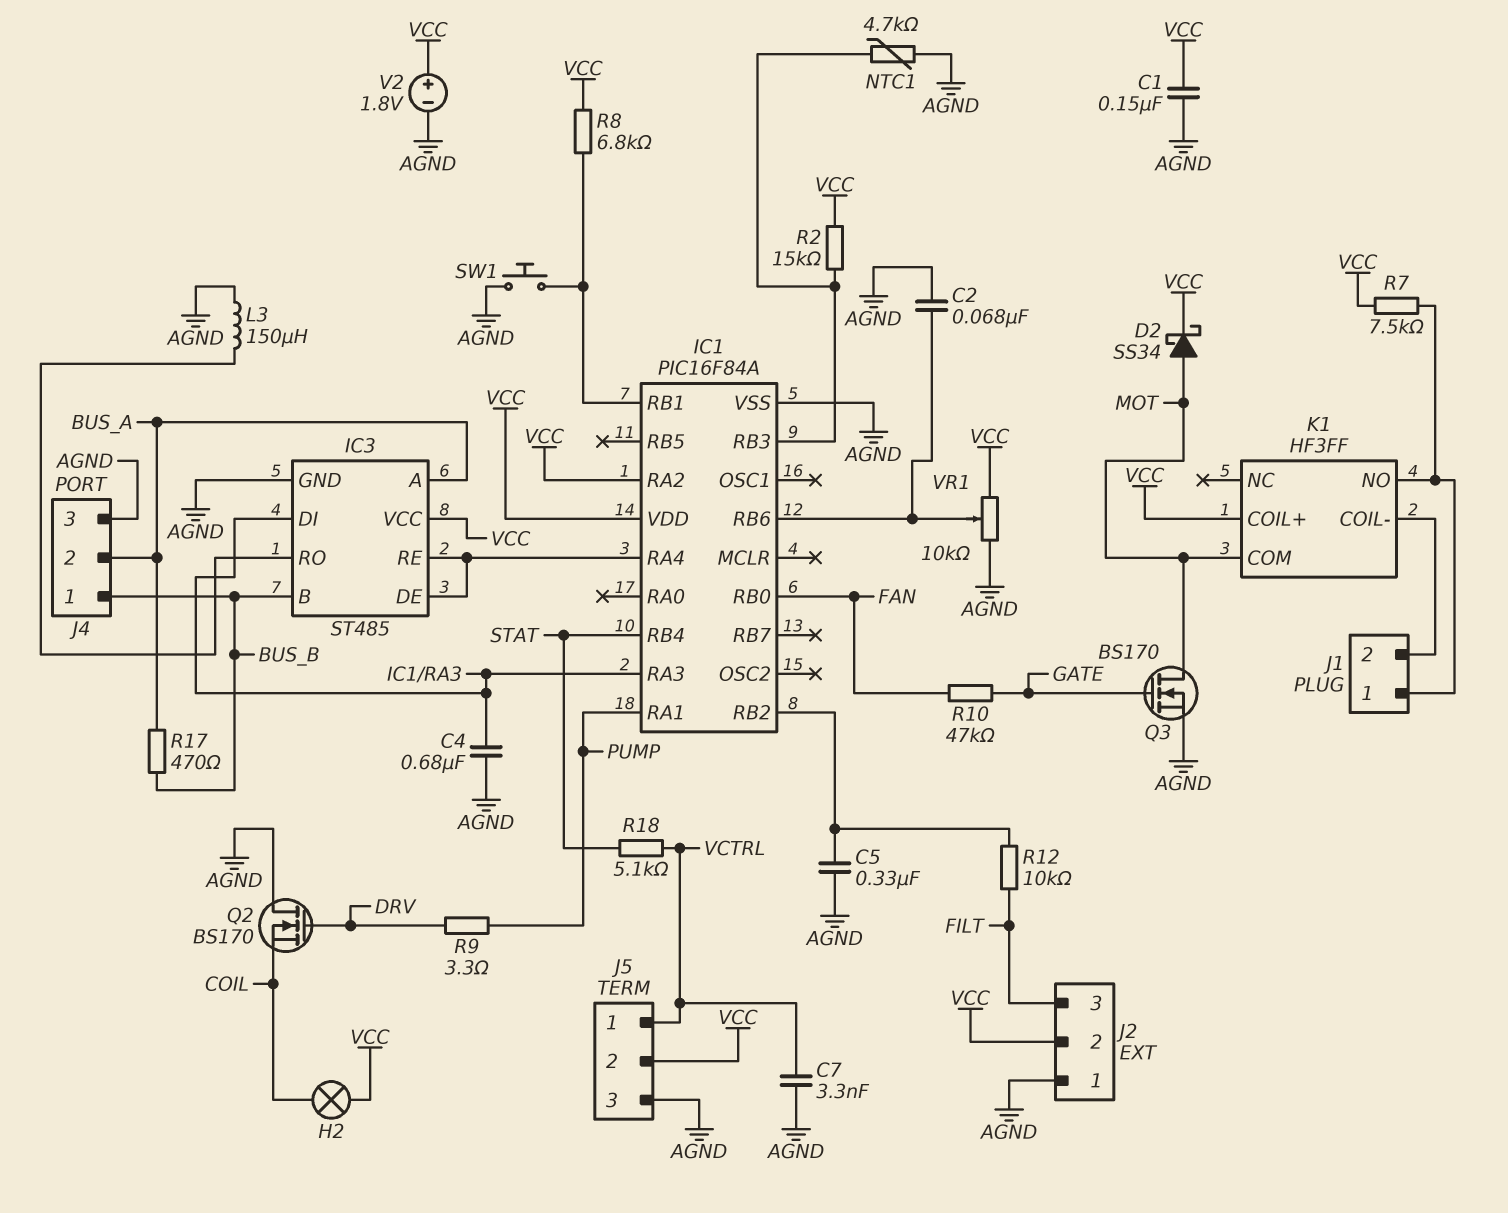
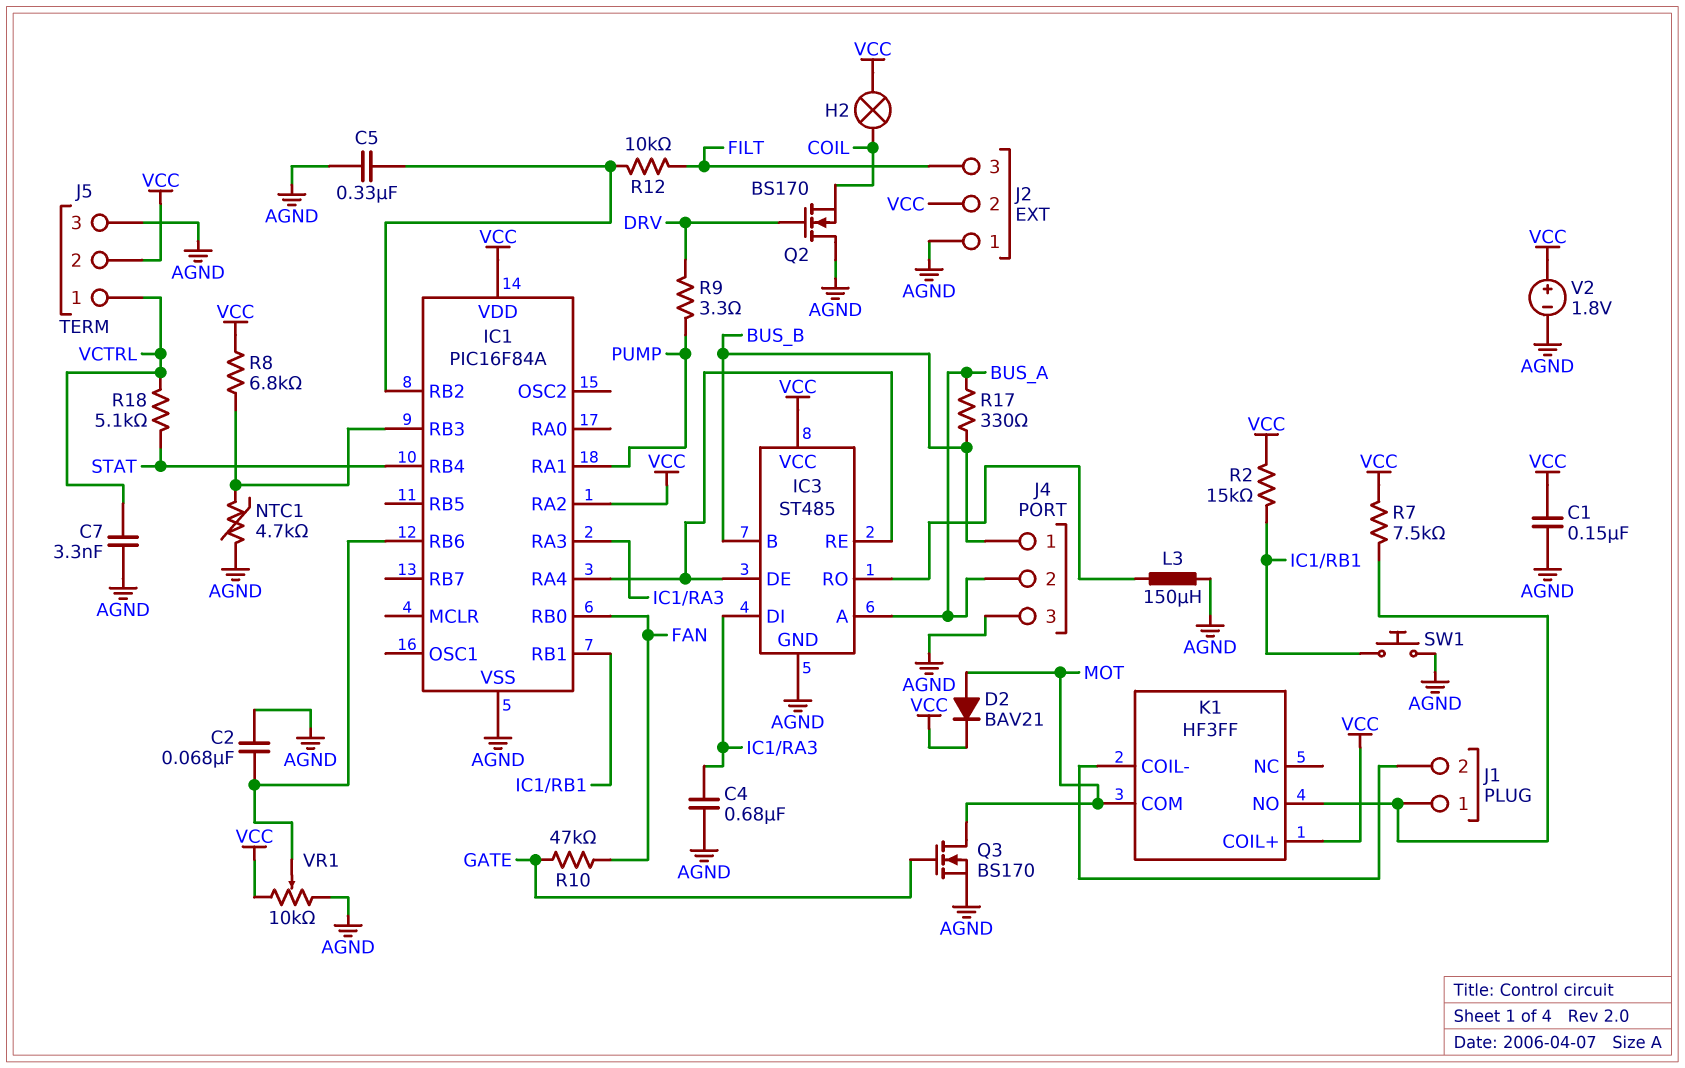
D2: schottky SS34 (A MOT, K VCC) -> diode BAV21 (A MOT, K VCC)
R2: 15k (IC1/RB3, VCC) -> 15k (IC1/RB1, VCC)
R8: 6.8k (IC1/RB1, VCC) -> 6.8k (IC1/RB3, VCC)
R17: 470 (BUS_A, BUS_B) -> 330 (BUS_A, BUS_B)

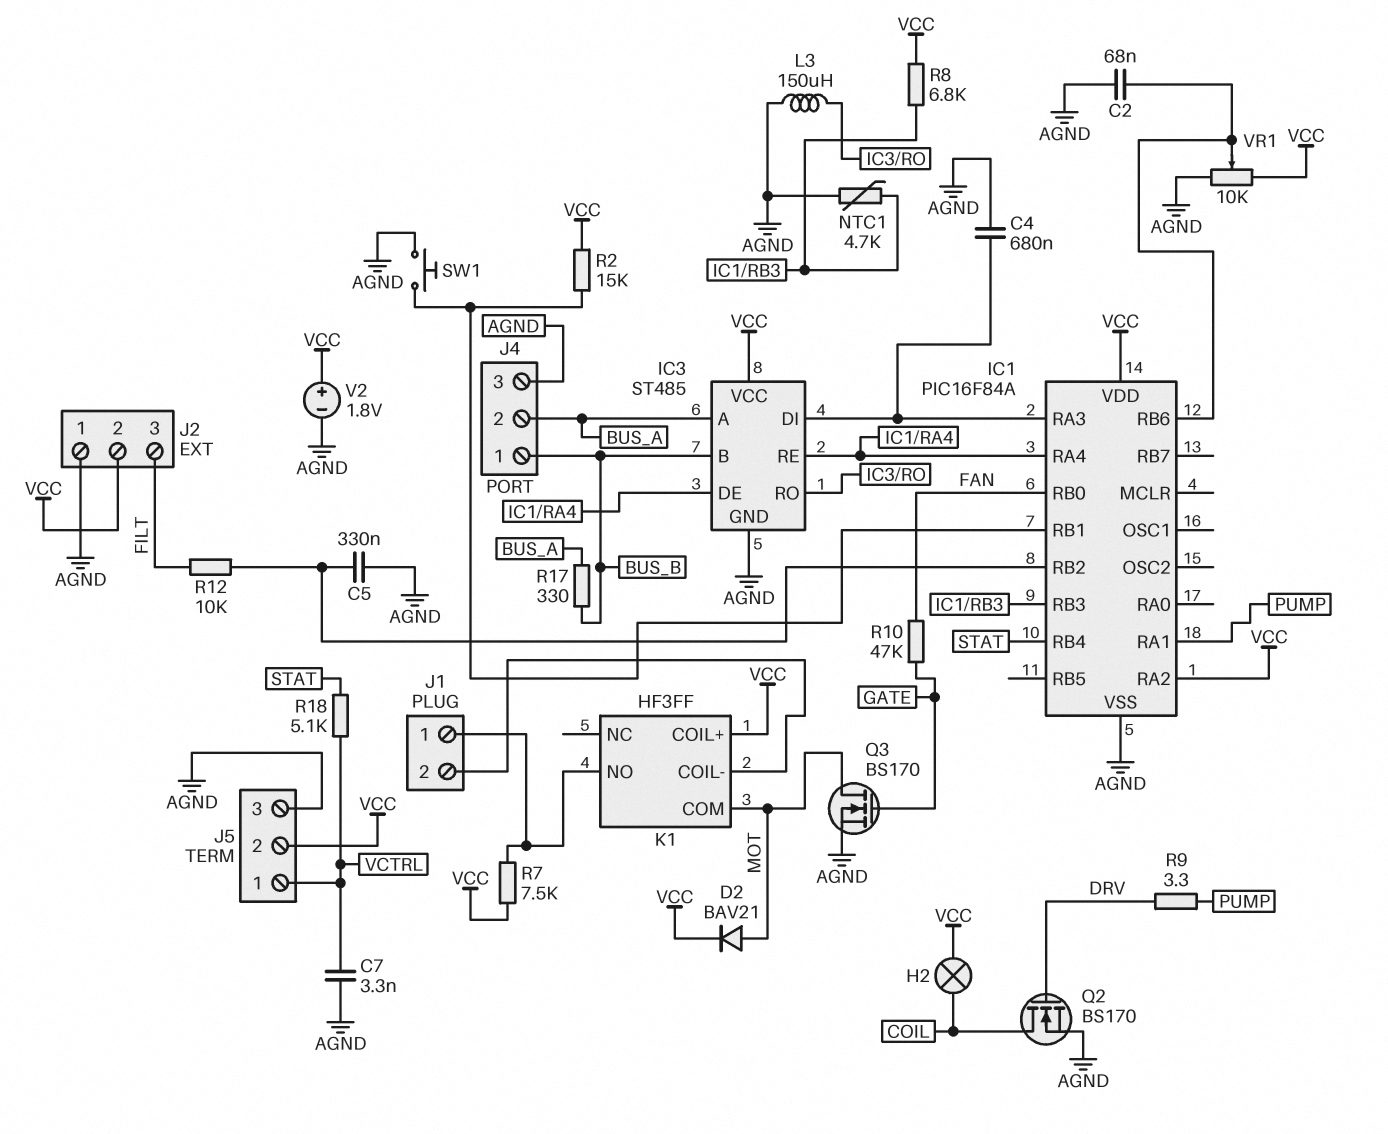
C1: 150nF (AGND, VCC) -> none
Q2: NMOS BS170 (G DRV, D AGND, S COIL) -> NMOS BS170 (G DRV, D COIL, S AGND)

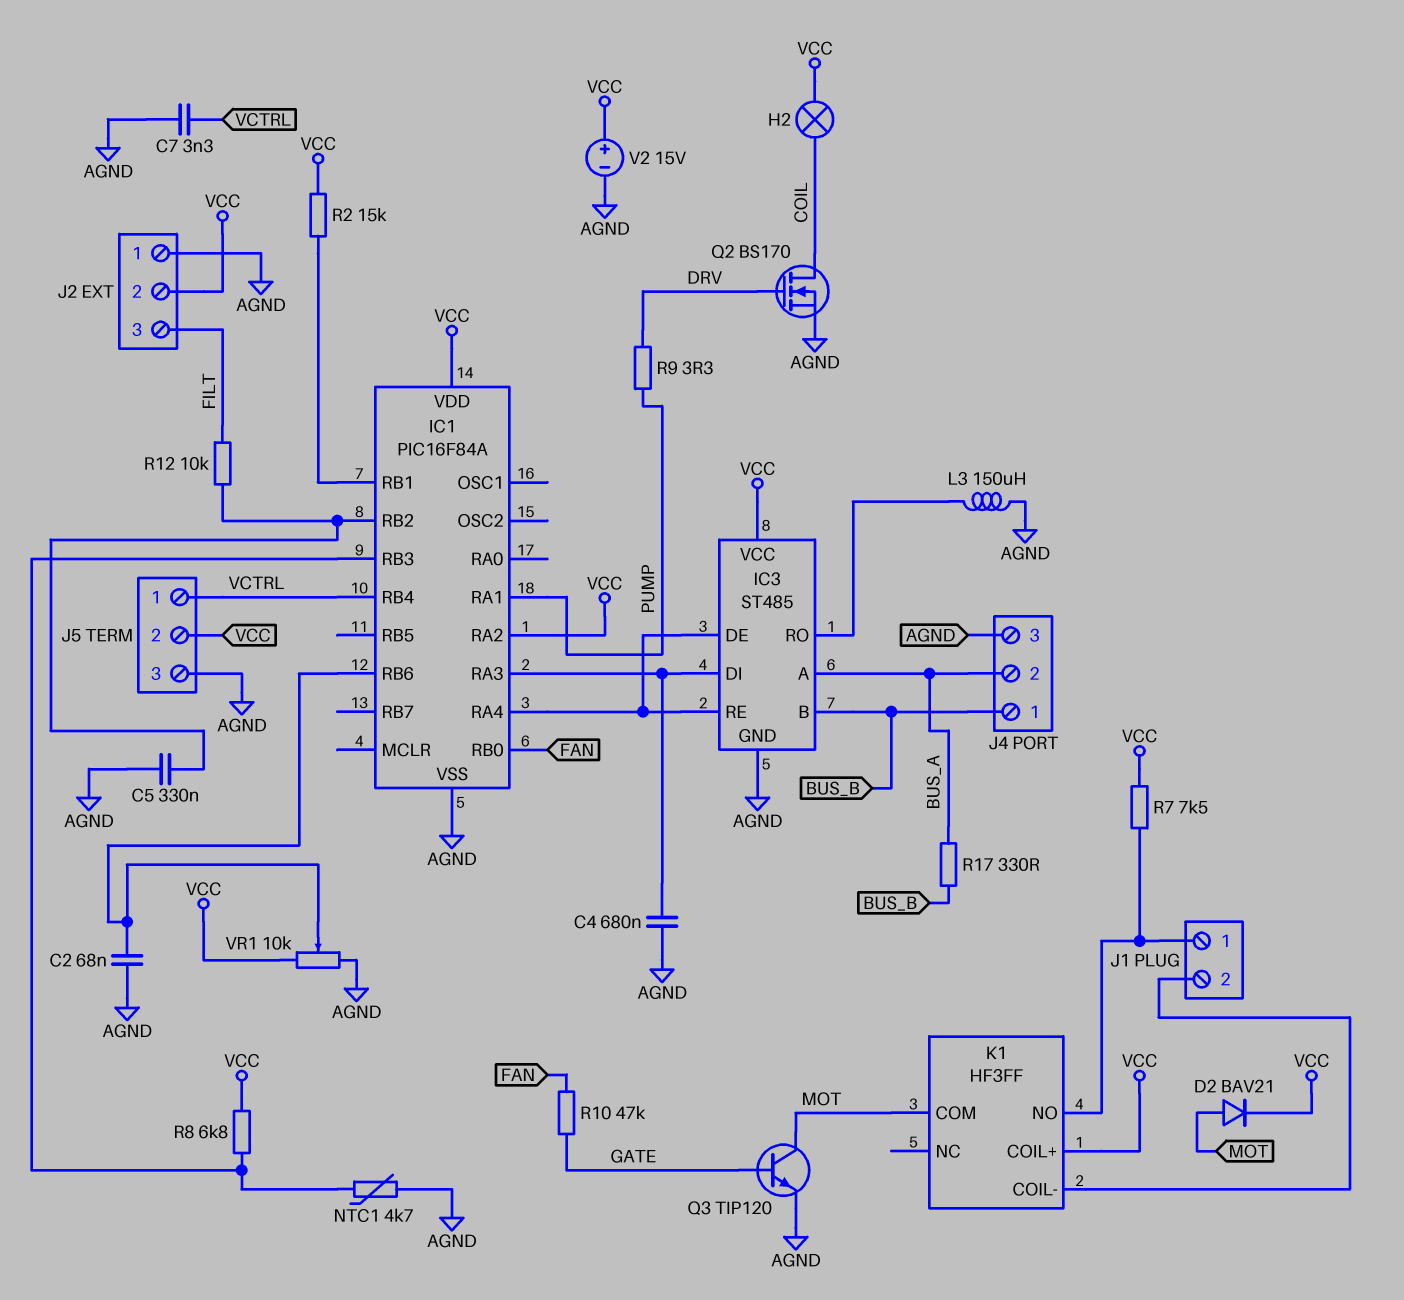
IC1 pin RB4: STAT -> VCTRL
Q3: NMOS BS170 (G GATE, D MOT, S AGND) -> NPN TIP120 (B GATE, C MOT, E AGND)
R18: 5.1k (STAT, VCTRL) -> none
SW1: button (AGND, IC1/RB1) -> none
V2: 1.8V (plus VCC, minus AGND) -> 15V (plus VCC, minus AGND)

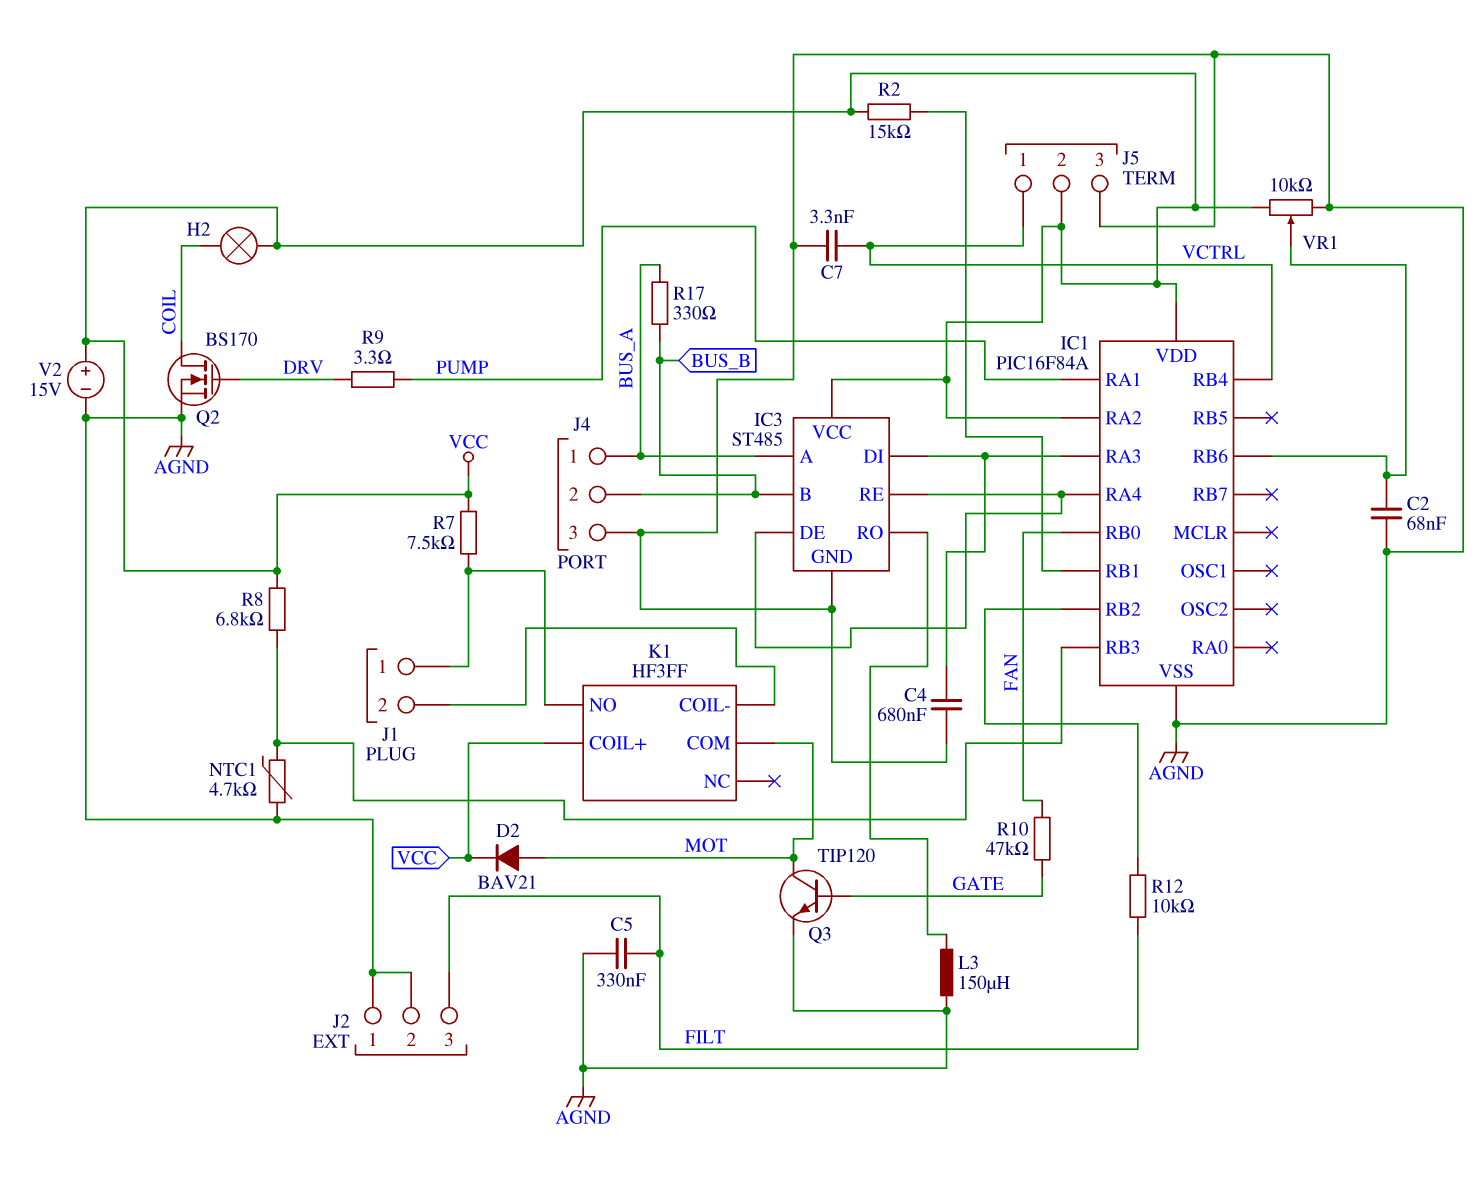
C5: 330nF (AGND, IC1/RB2) -> 330nF (AGND, FILT)
J2 pin 2: VCC -> AGND
J4 pin 1: BUS_B -> BUS_A
J4 pin 2: BUS_A -> BUS_B

